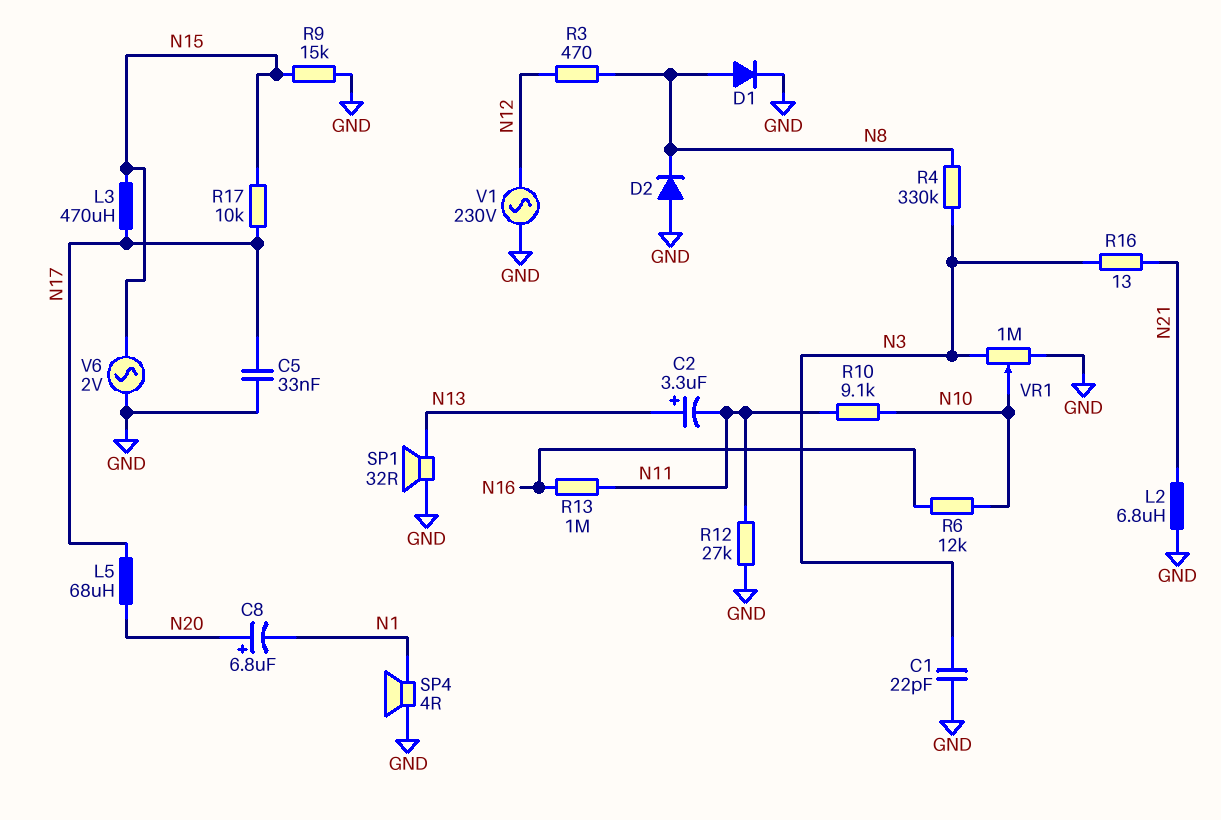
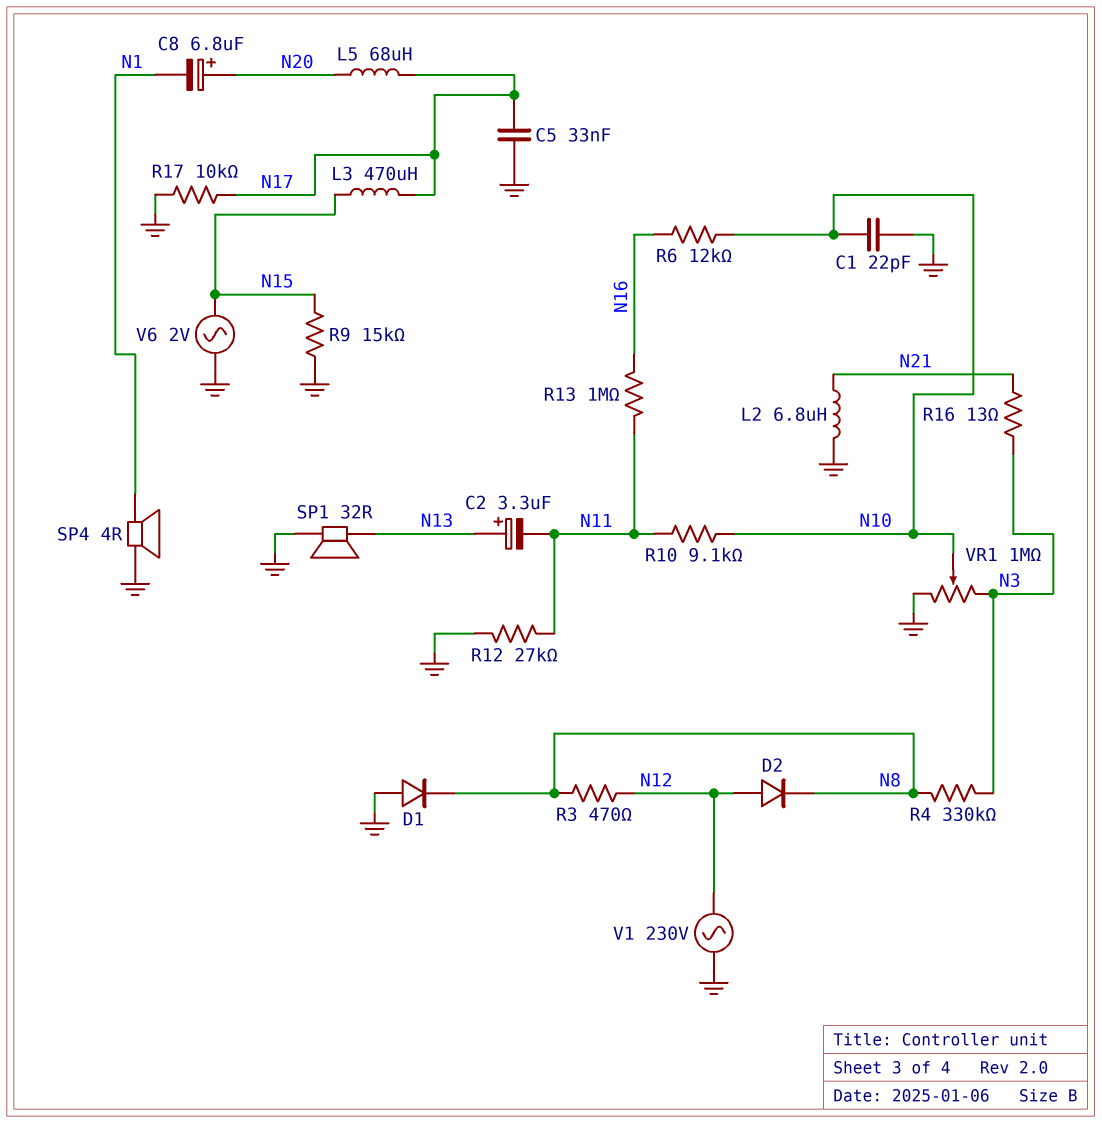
C1: 22pF (GND, N3) -> 22pF (GND, N10)
D1: diode (A N8, K GND) -> diode (A GND, K N8)
D2: diode (A GND, K N8) -> diode (A N12, K N8)
R17: 10k (N15, N17) -> 10k (GND, N17)

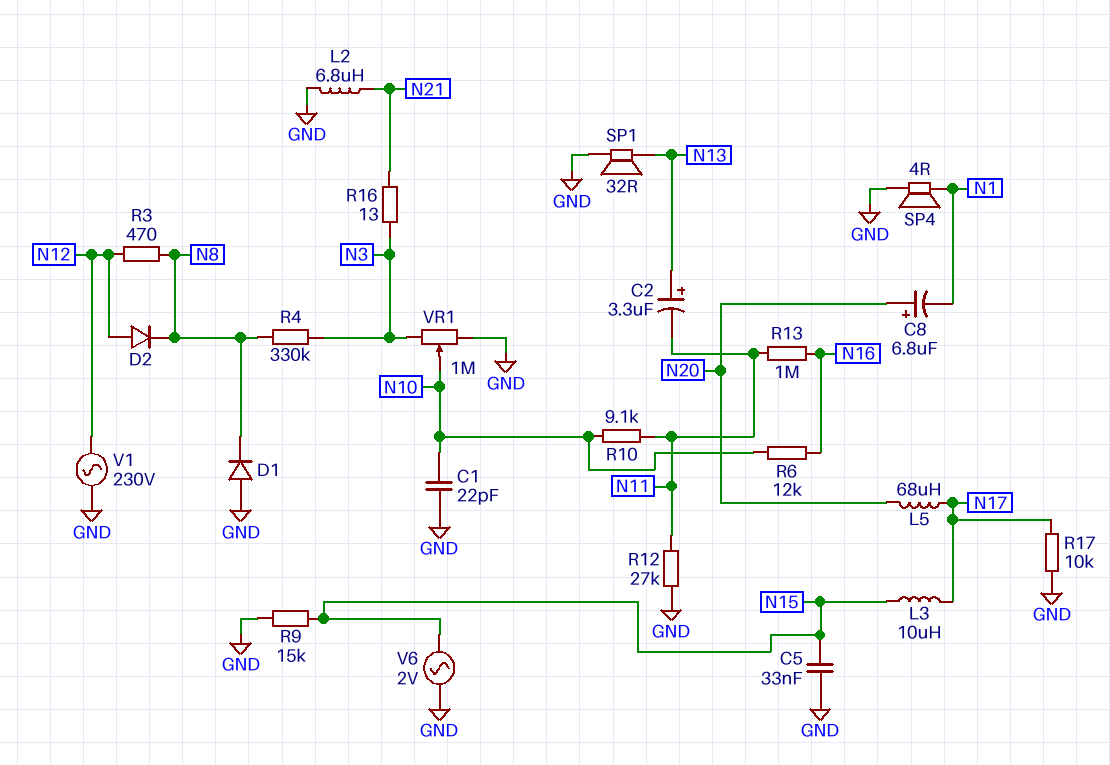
C5: 33nF (GND, N17) -> 33nF (GND, N15)
L3: 470uH (N15, N17) -> 10uH (N15, N17)

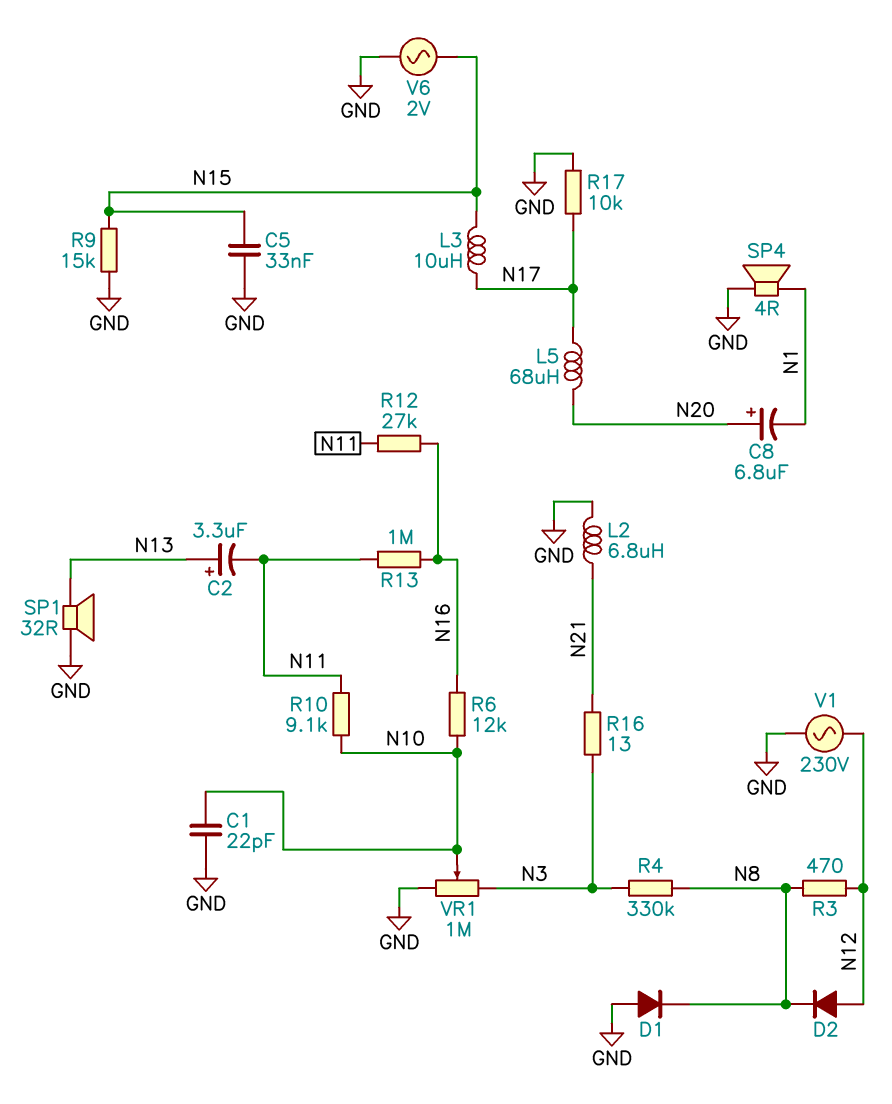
R12: 27k (GND, N11) -> 27k (N11, N16)

